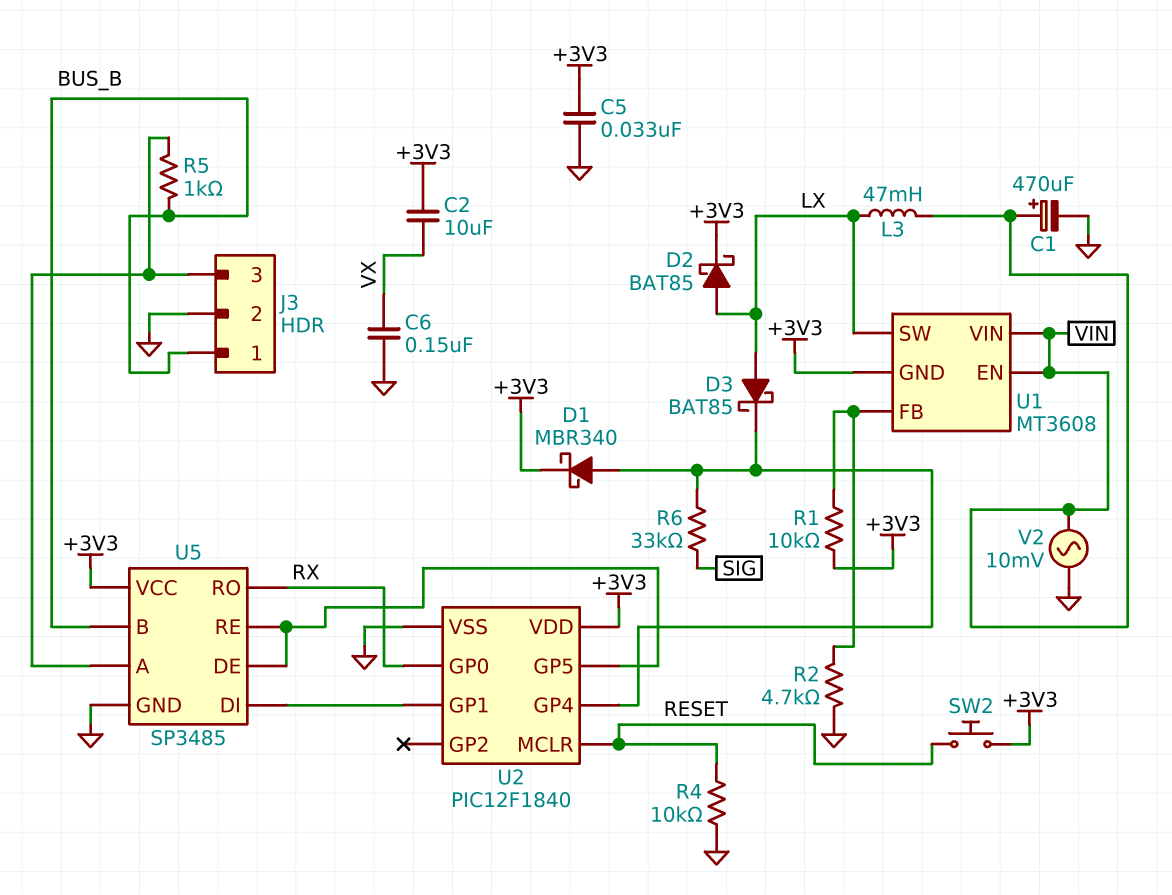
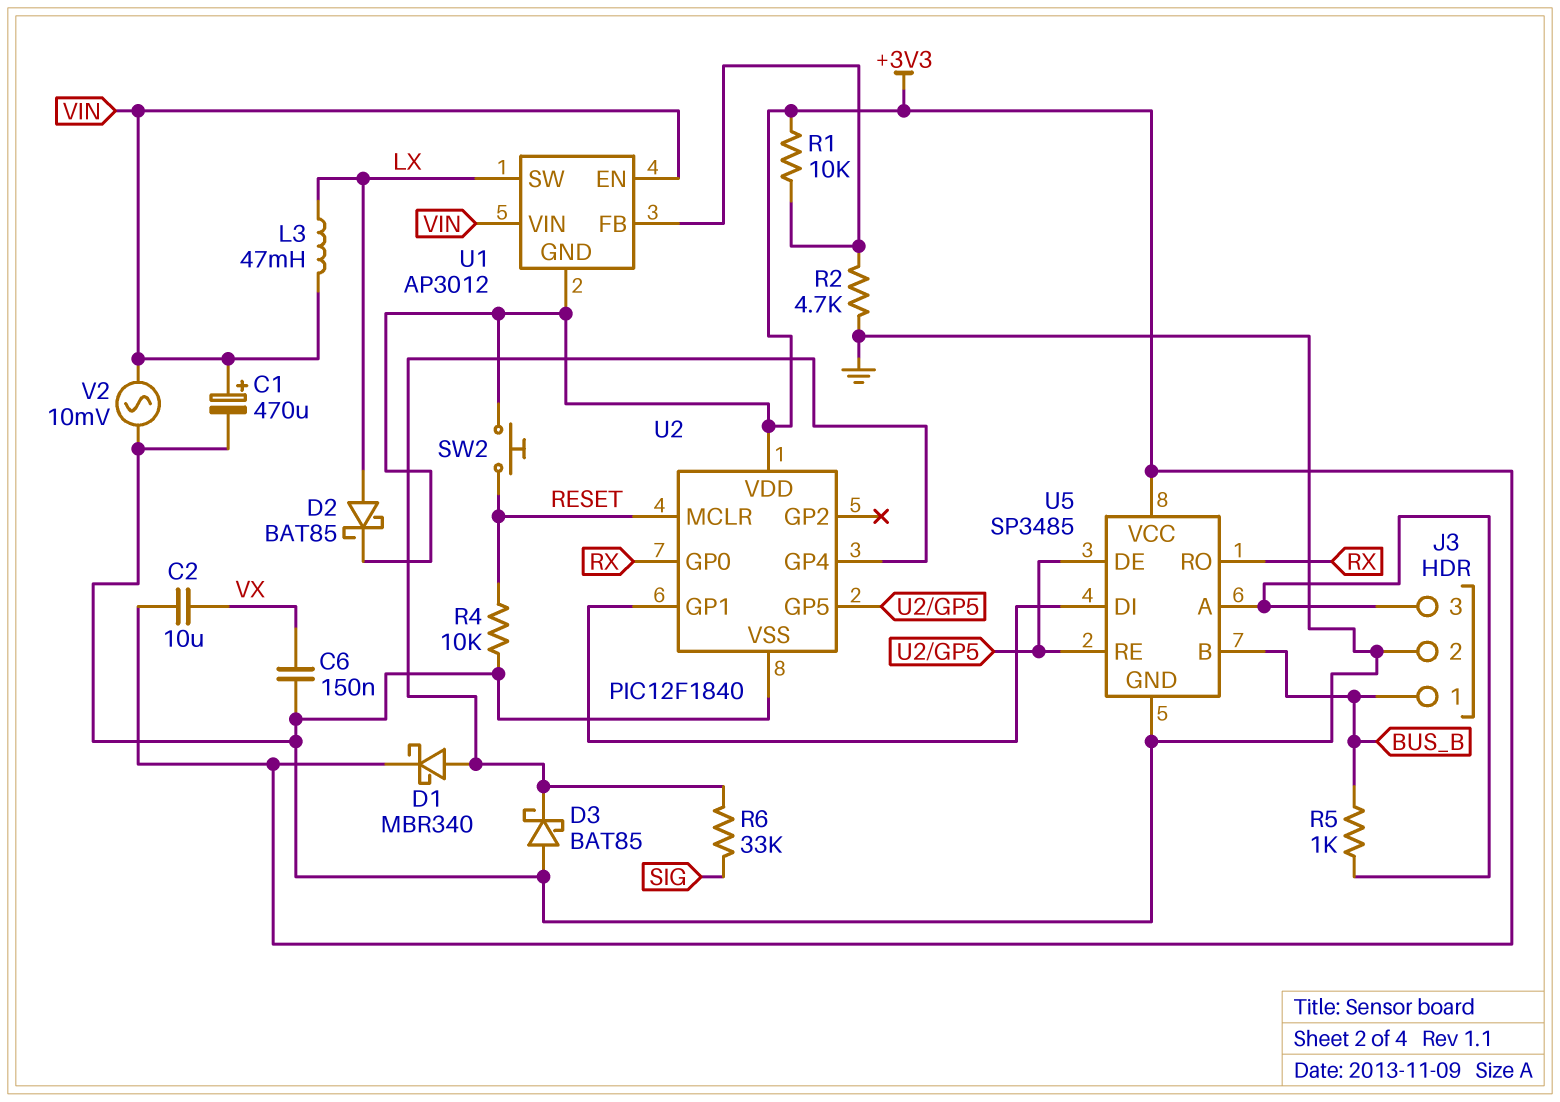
C5: 33nF (+3V3, GND) -> none
D3: schottky BAT85 (A LX, K U2/GP4) -> schottky BAT85 (A GND, K U2/GP4)
U1: MT3608 -> AP3012

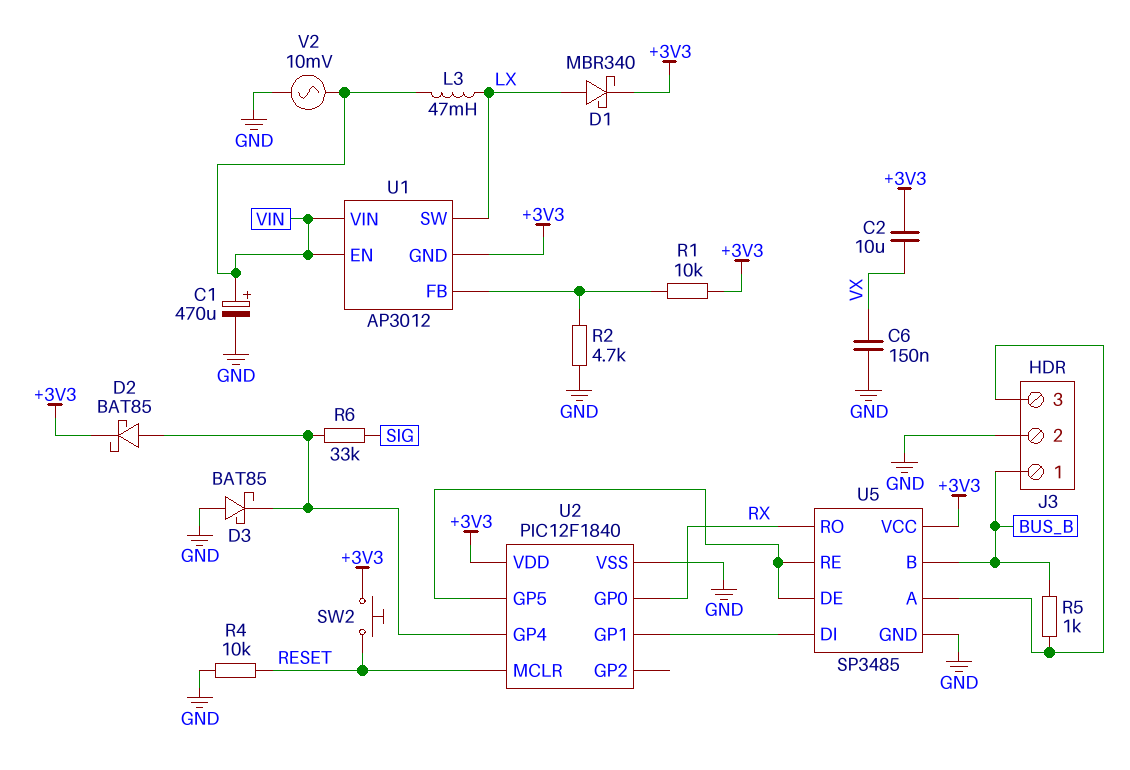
D1: schottky MBR340 (A U2/GP4, K +3V3) -> schottky MBR340 (A LX, K +3V3)
D2: schottky BAT85 (A LX, K +3V3) -> schottky BAT85 (A U2/GP4, K +3V3)

